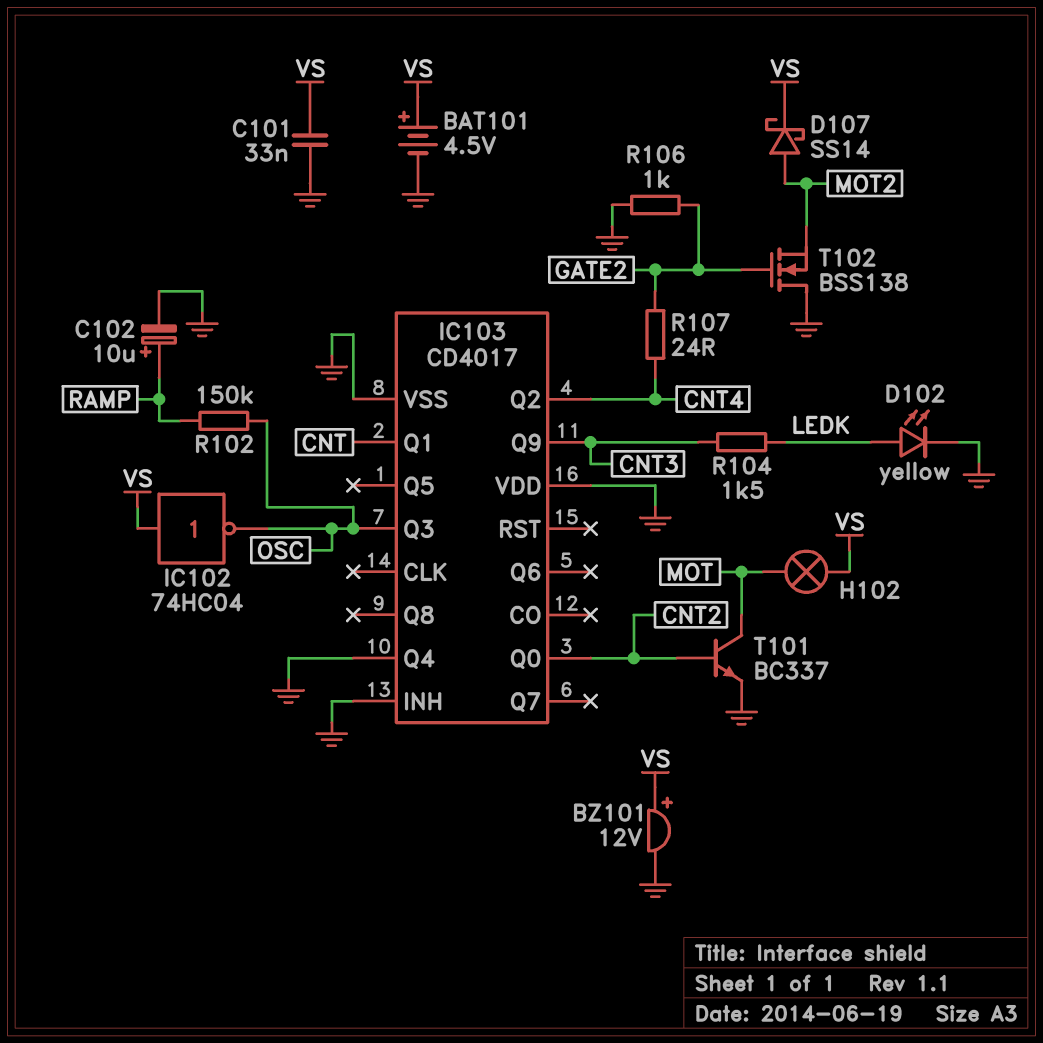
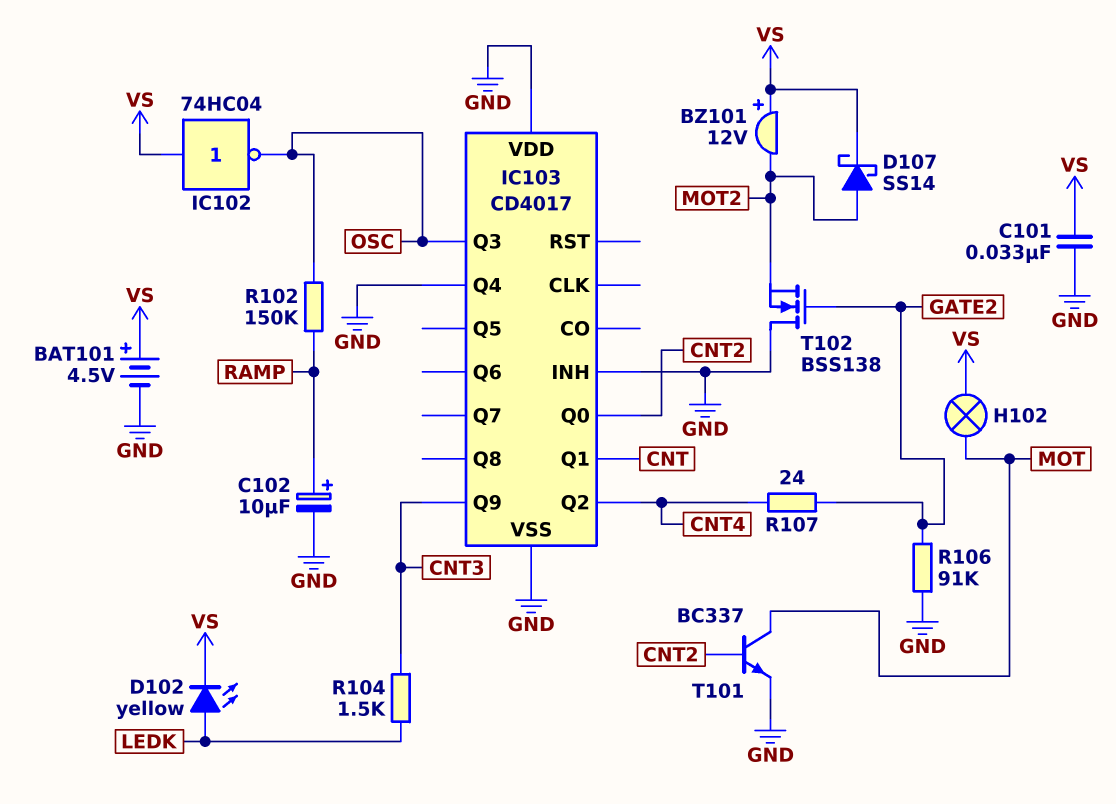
BZ101: buzzer 12V (plus VS, minus GND) -> buzzer 12V (plus VS, minus MOT2)
D102: LED yellow (A LEDK, K GND) -> LED yellow (A LEDK, K VS)
R106: 1k (GATE2, GND) -> 91k (GATE2, GND)

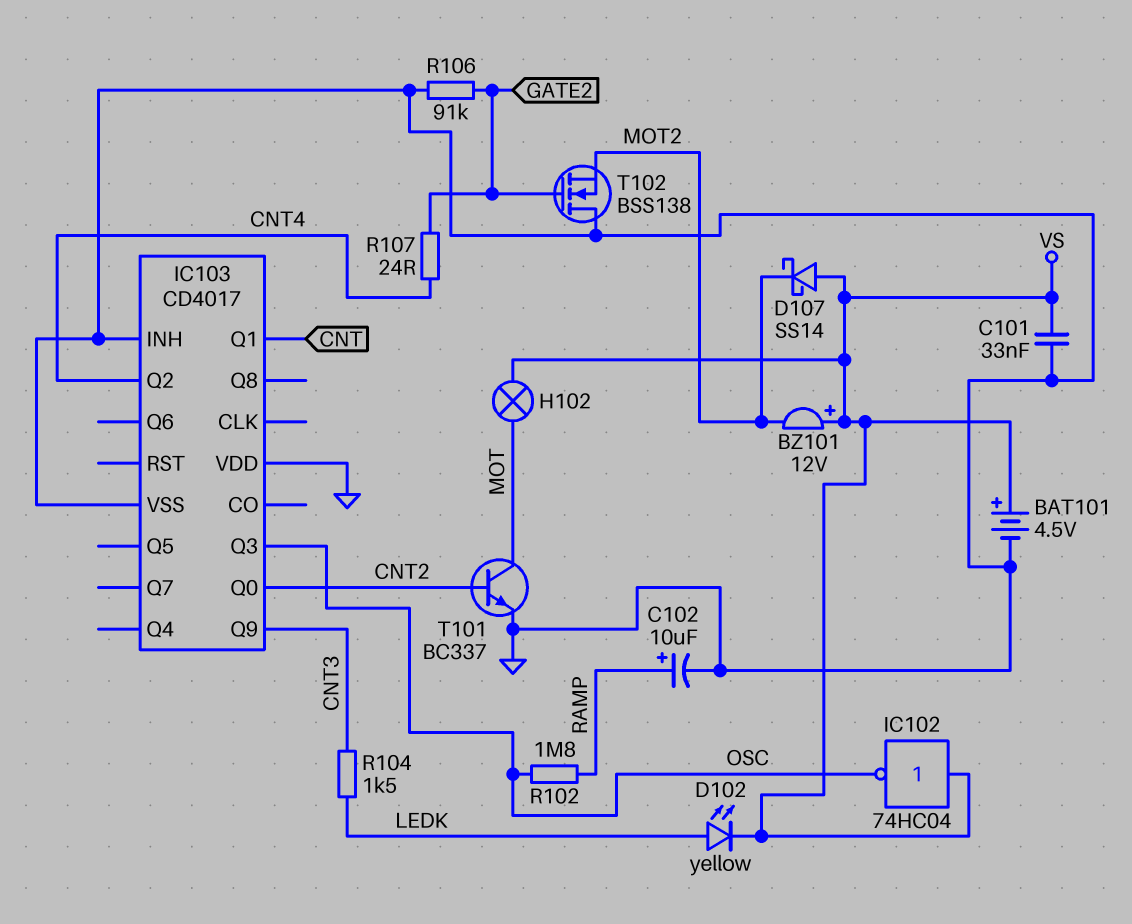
D107: schottky SS14 (A MOT2, K VS) -> schottky SS14 (A VS, K MOT2)
IC103 pin Q4: GND -> none
R102: 150k (OSC, RAMP) -> 1.8M (OSC, RAMP)

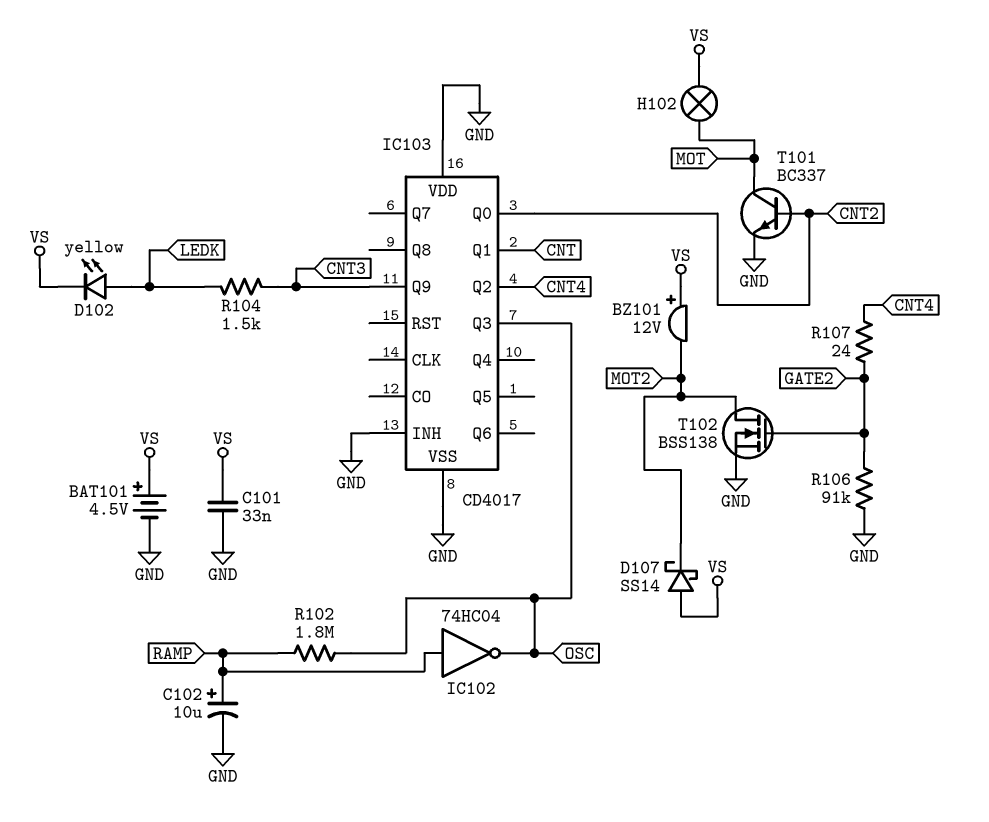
IC102: NOT 74HC04 (in VS, out OSC) -> NOT 74HC04 (in RAMP, out OSC)
T102: NMOS BSS138 (G GATE2, D GND, S MOT2) -> NMOS BSS138 (G GATE2, D MOT2, S GND)

